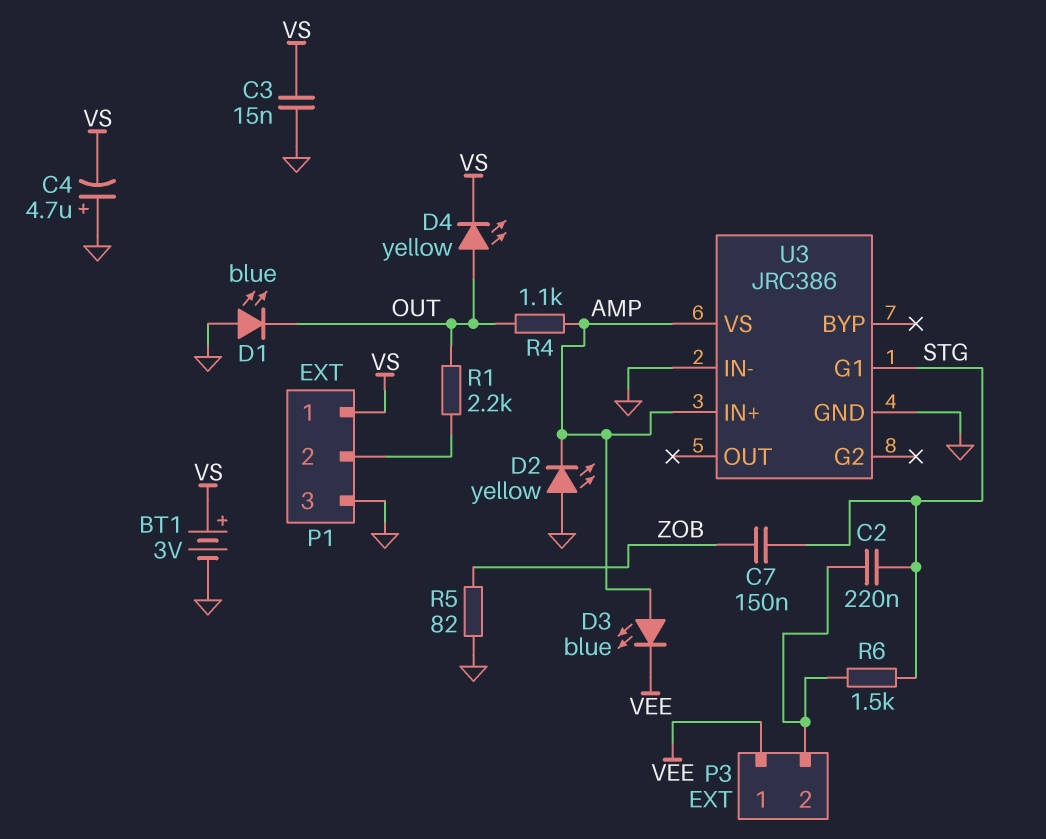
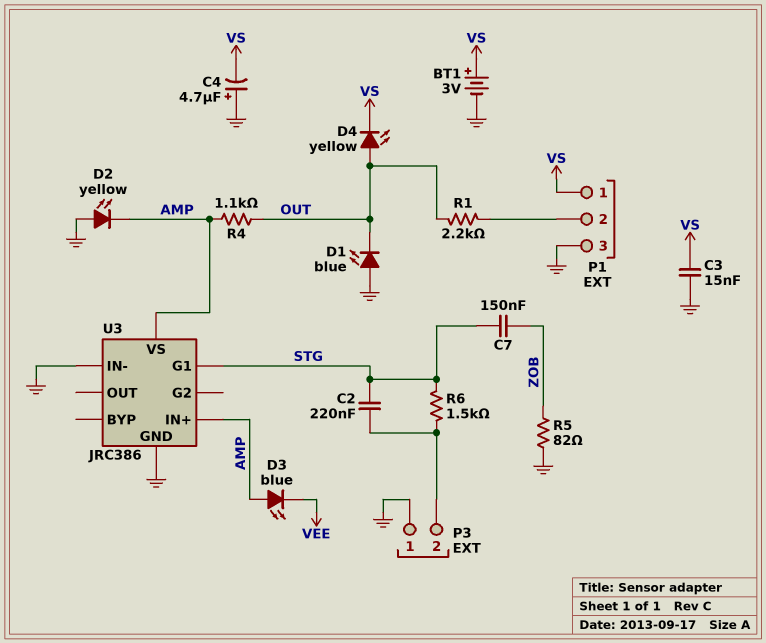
P3 pin 1: VEE -> GND

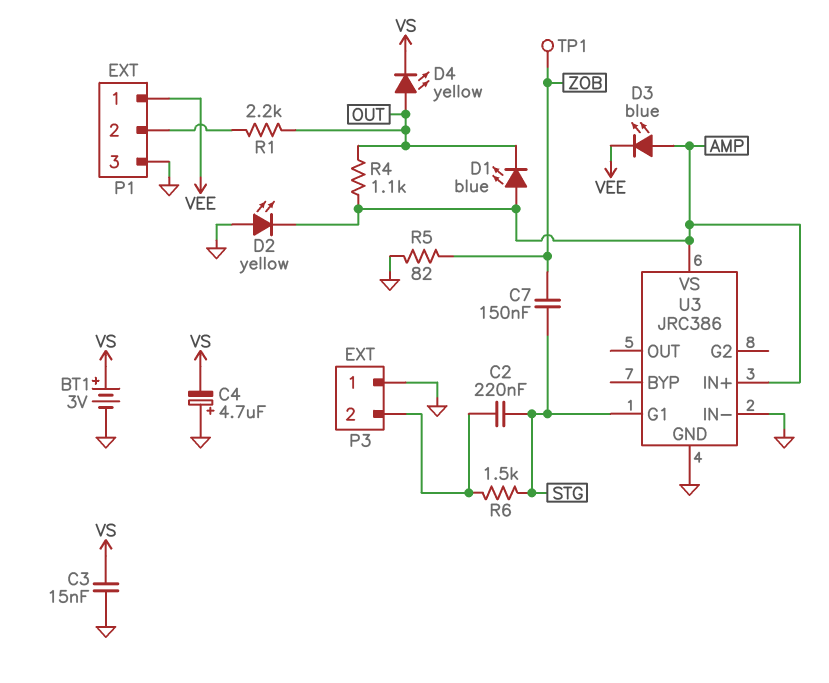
D1: LED blue (A GND, K OUT) -> LED blue (A AMP, K OUT)
P1 pin 1: VS -> VEE
TP1: none -> test point (ZOB)

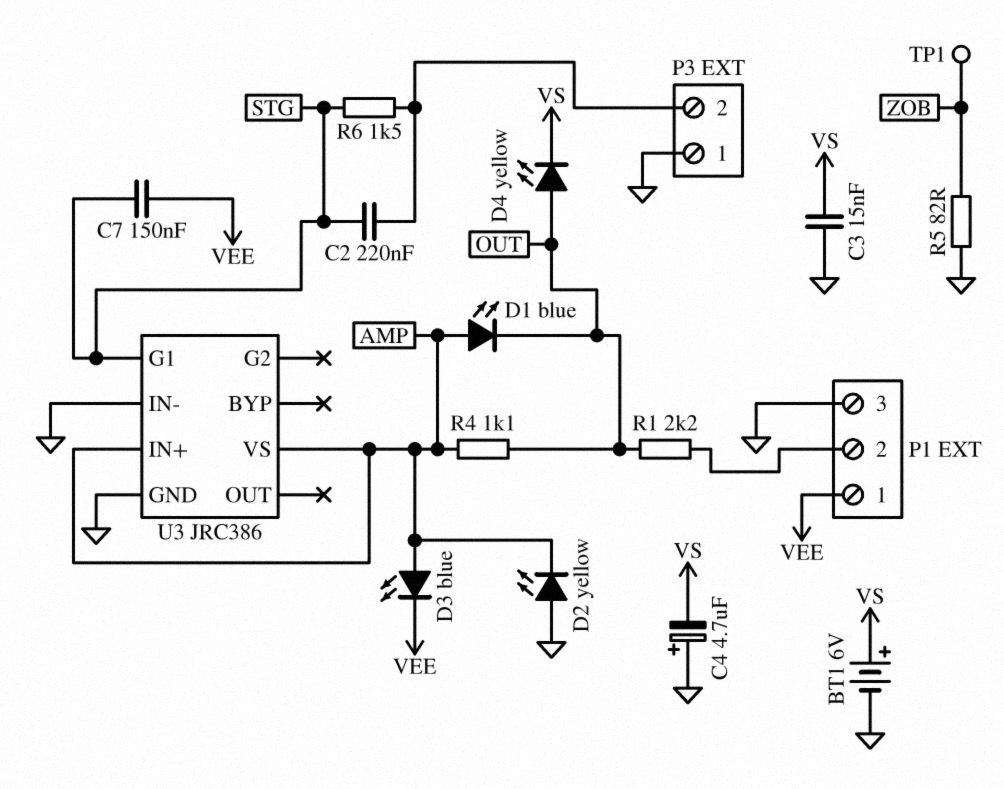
BT1: 3V (plus VS, minus GND) -> 6V (plus VS, minus GND)
C7: 150nF (STG, ZOB) -> 150nF (STG, VEE)

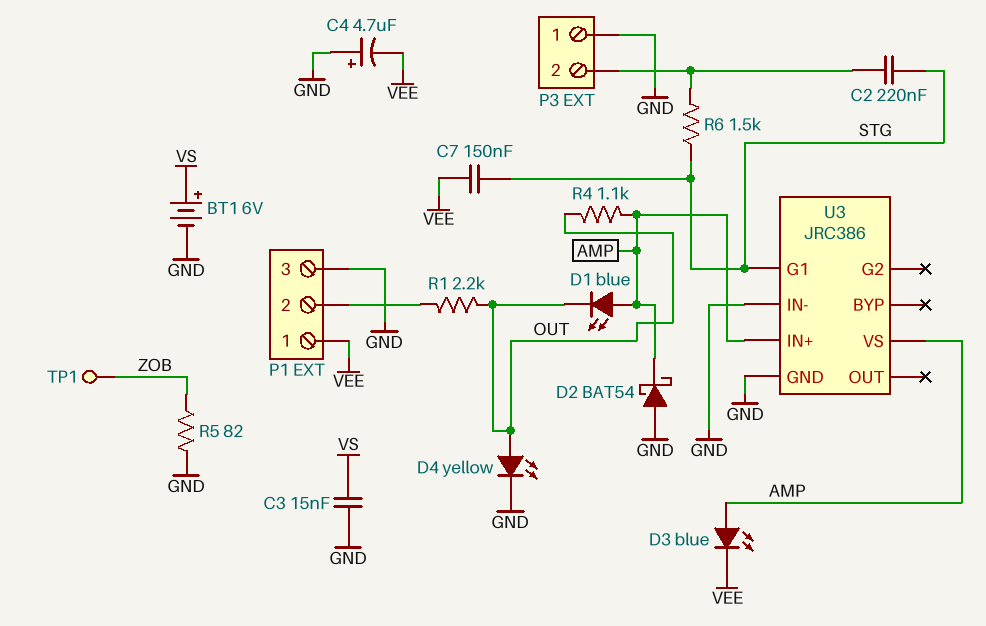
C4: 4.7uF (plus GND, minus VS) -> 4.7uF (plus GND, minus VEE)
D2: LED yellow (A GND, K AMP) -> schottky BAT54 (A GND, K AMP)
D4: LED yellow (A OUT, K VS) -> LED yellow (A OUT, K GND)

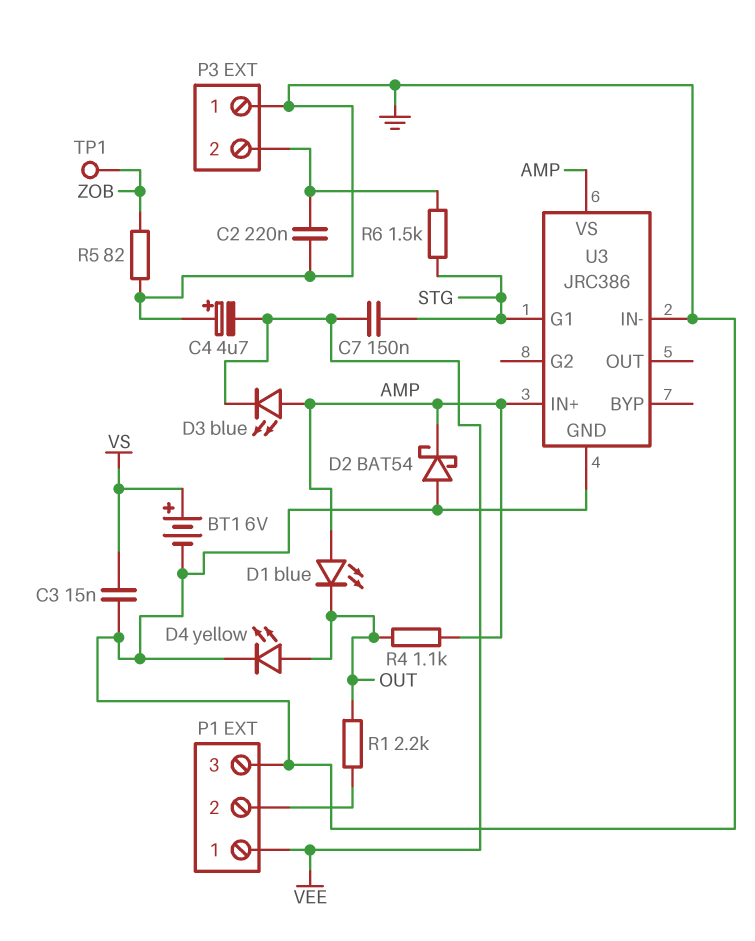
C2: 220nF (P3/2, STG) -> 220nF (GND, P3/2)

